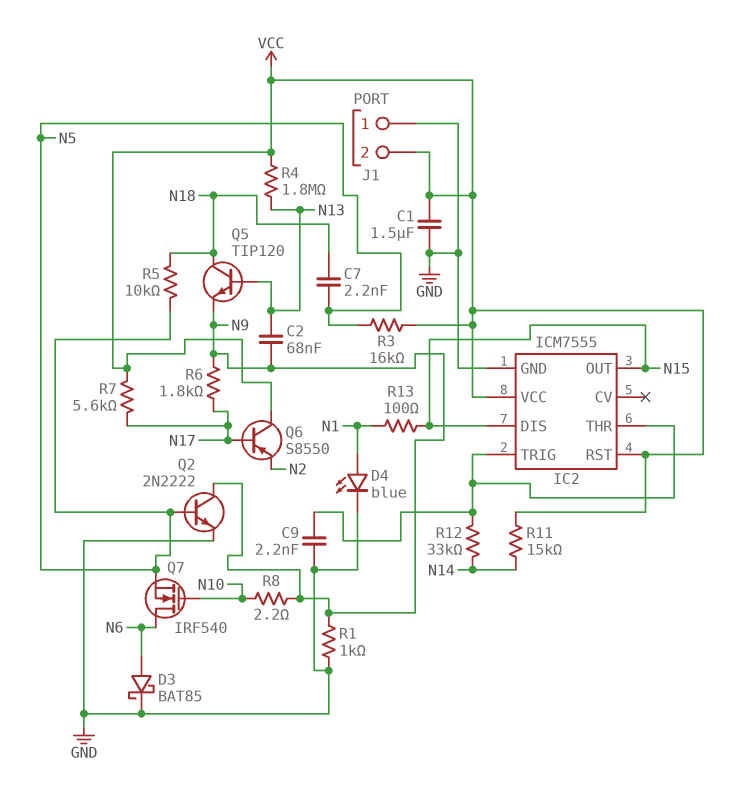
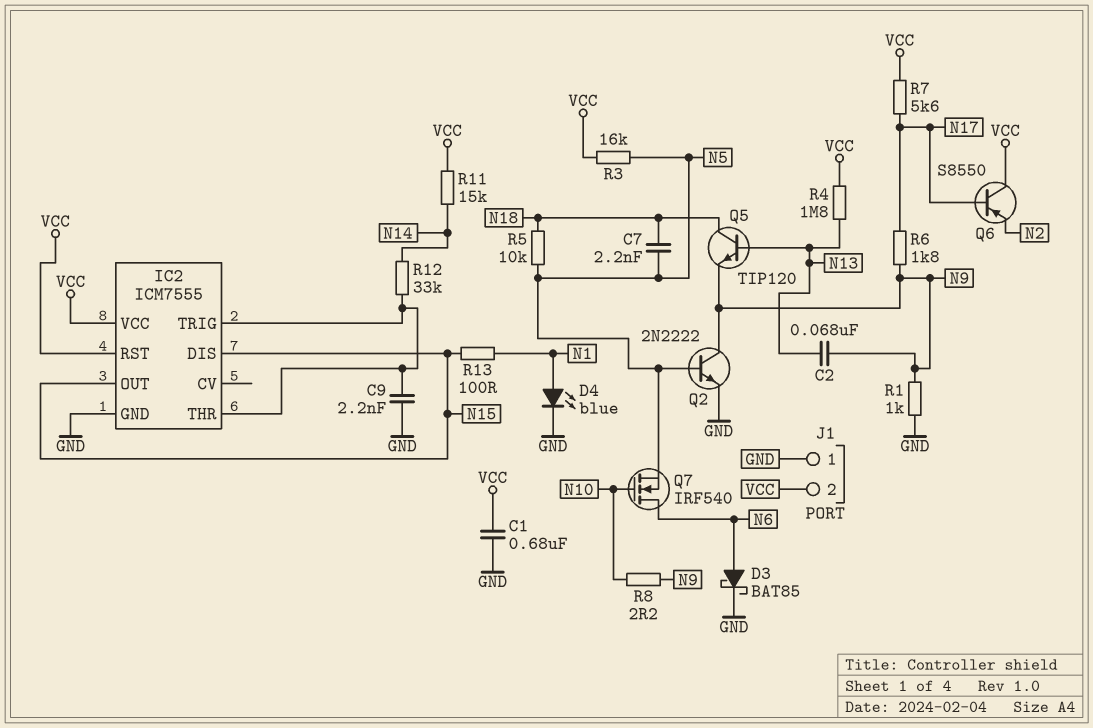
C1: 1.5uF (GND, VCC) -> 680nF (GND, VCC)

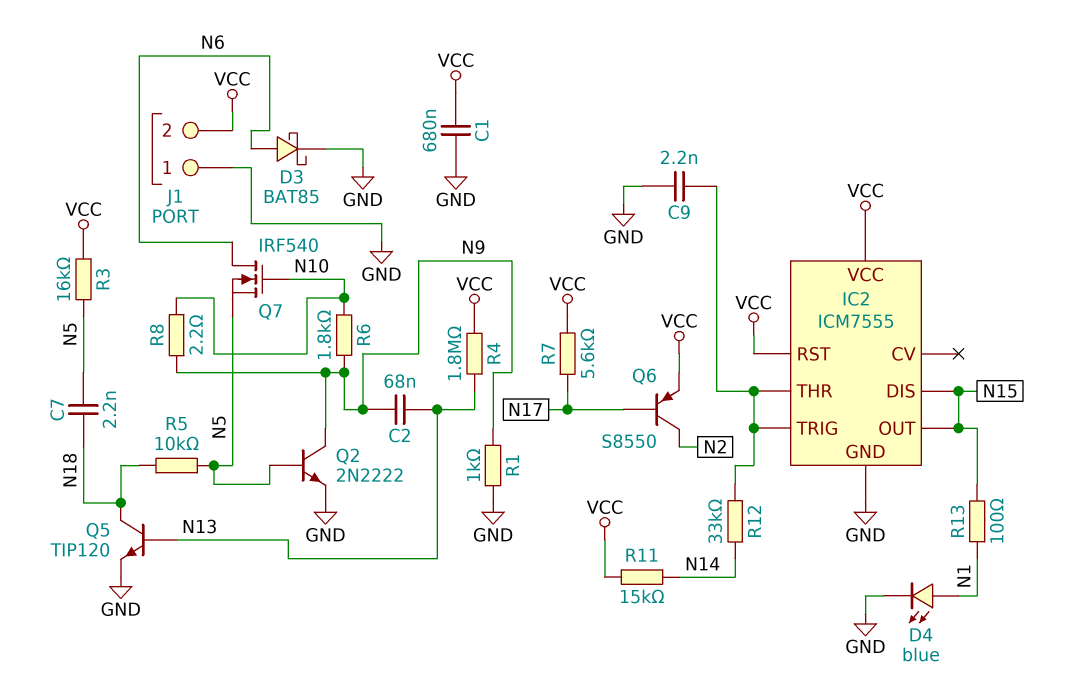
Q5: NPN TIP120 (B N13, C N18, E N9) -> NPN TIP120 (B N13, C N18, E GND)
Q6: PNP S8550 (B N17, C VCC, E N2) -> PNP S8550 (B N17, C N2, E VCC)
R6: 1.8k (N9, N17) -> 1.8k (N9, N10)

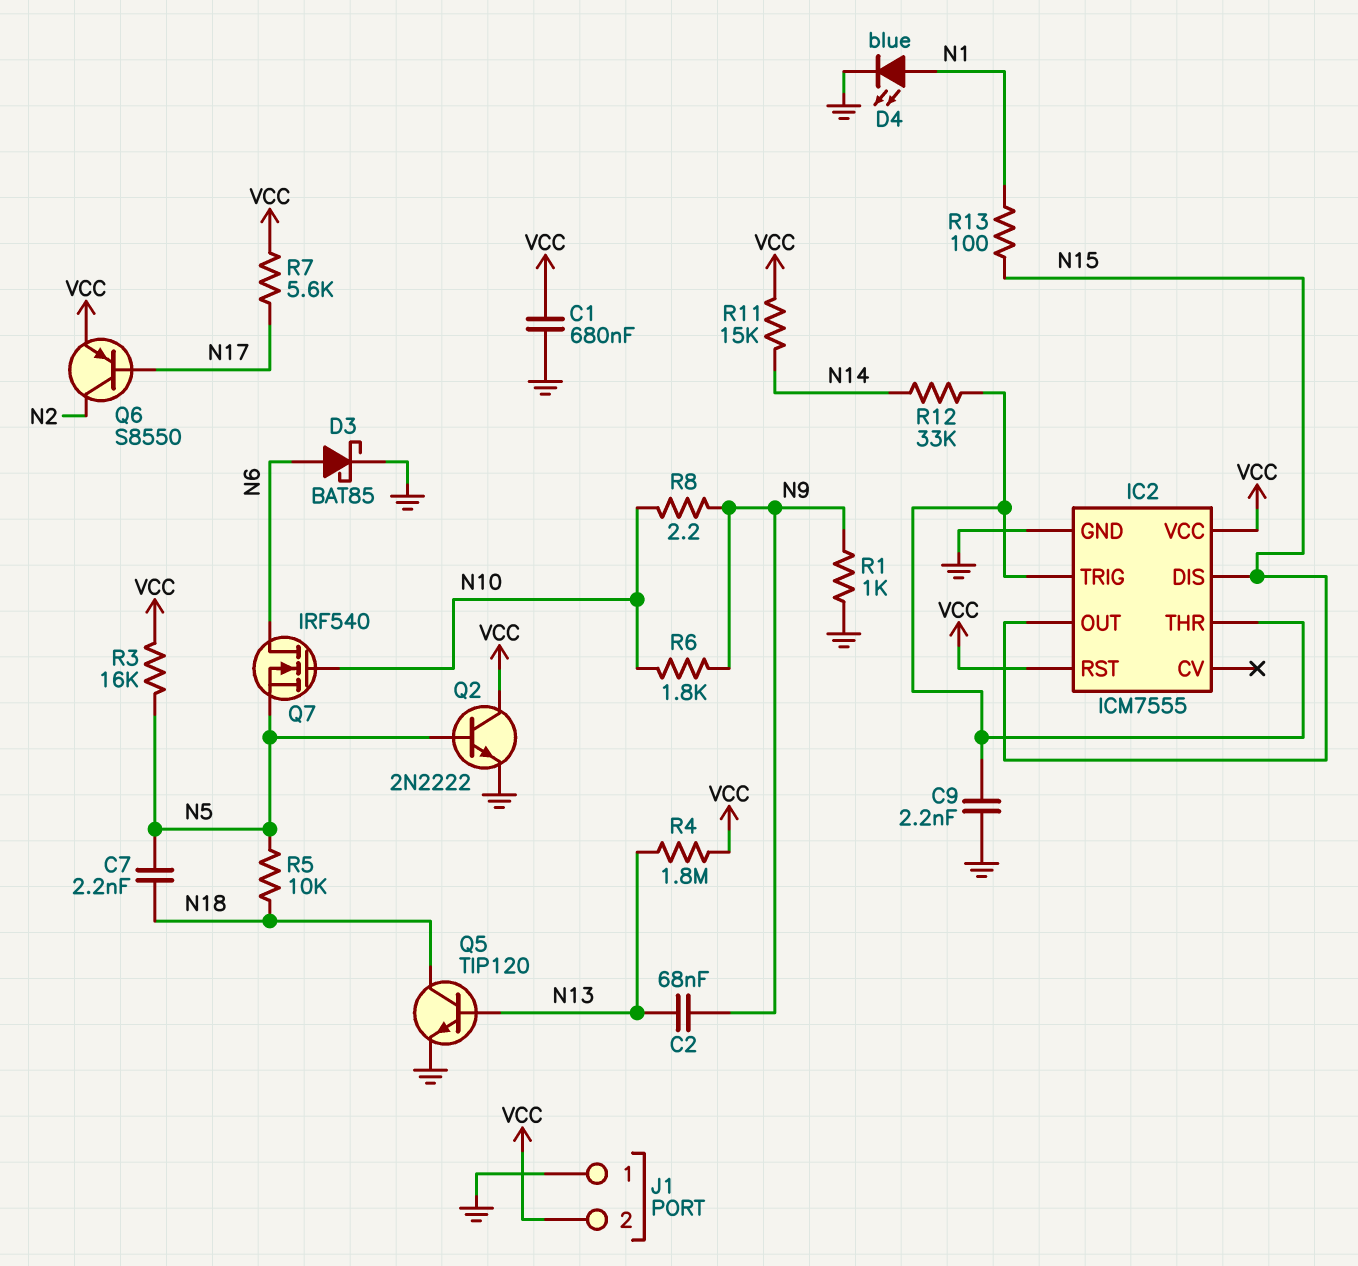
Q2: NPN 2N2222 (B N5, C N9, E GND) -> NPN 2N2222 (B N5, C VCC, E GND)

